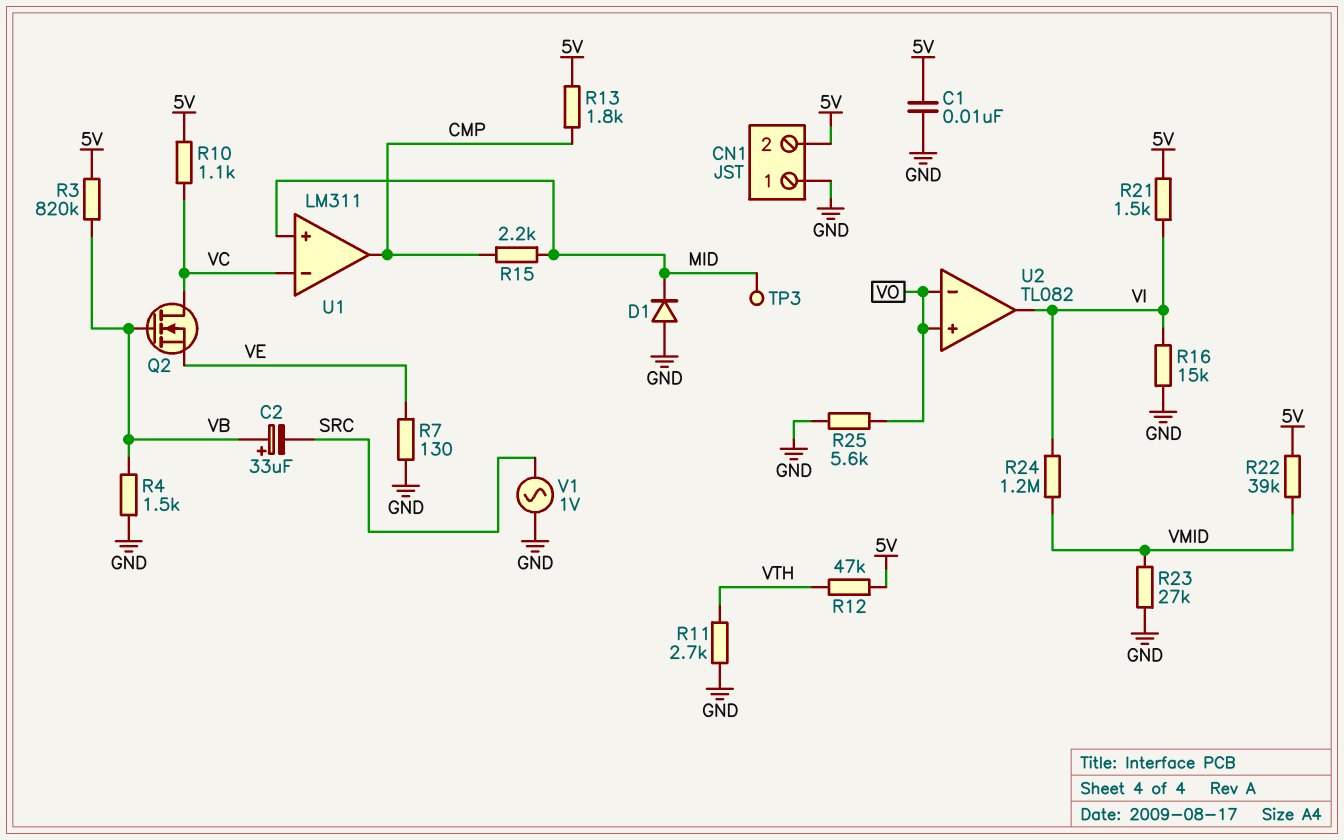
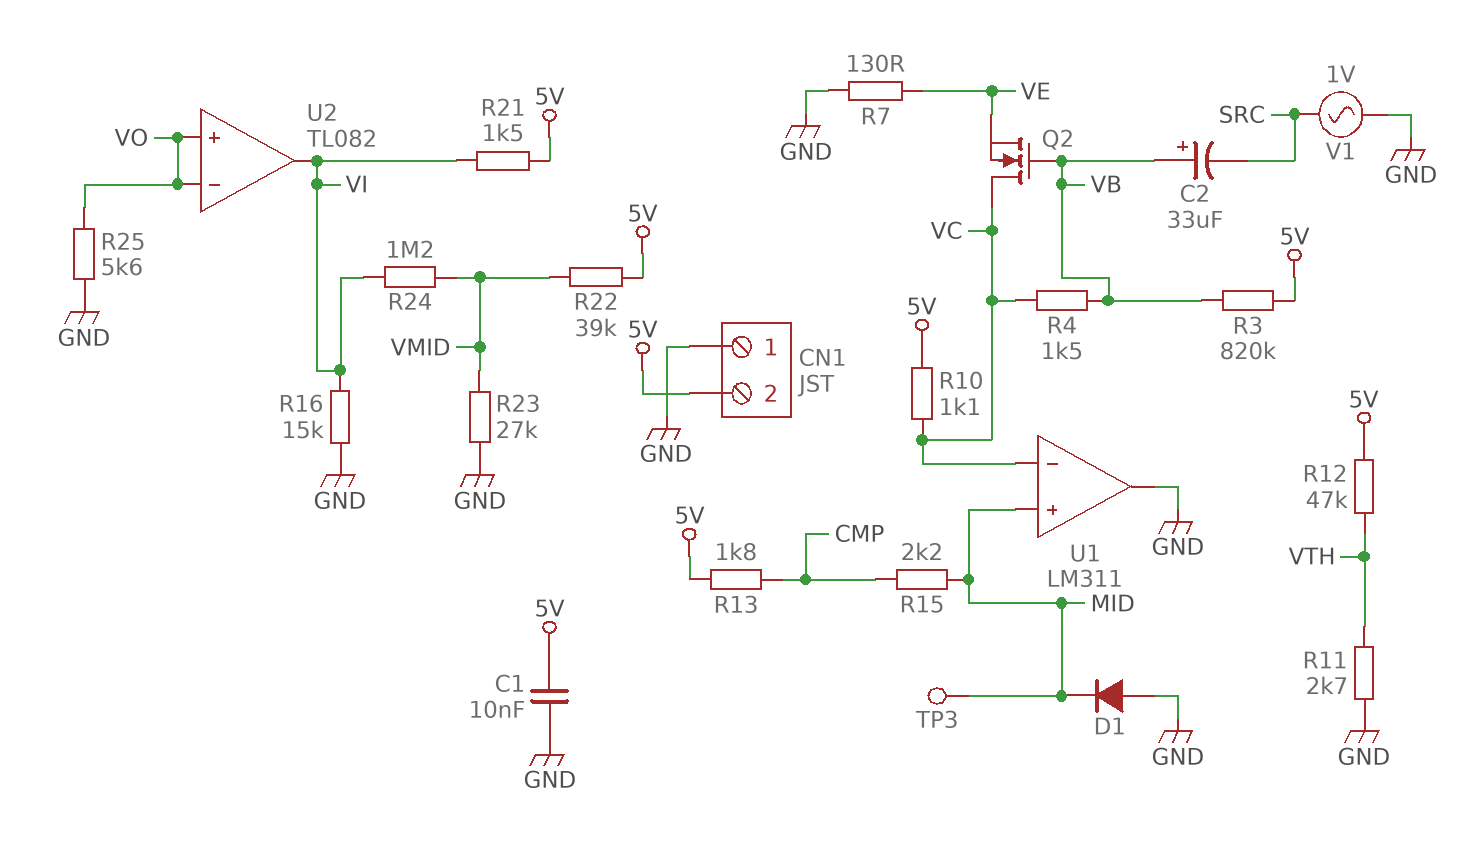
R4: 1.5k (GND, VB) -> 1.5k (VB, VC)
U1 pin out: CMP -> GND

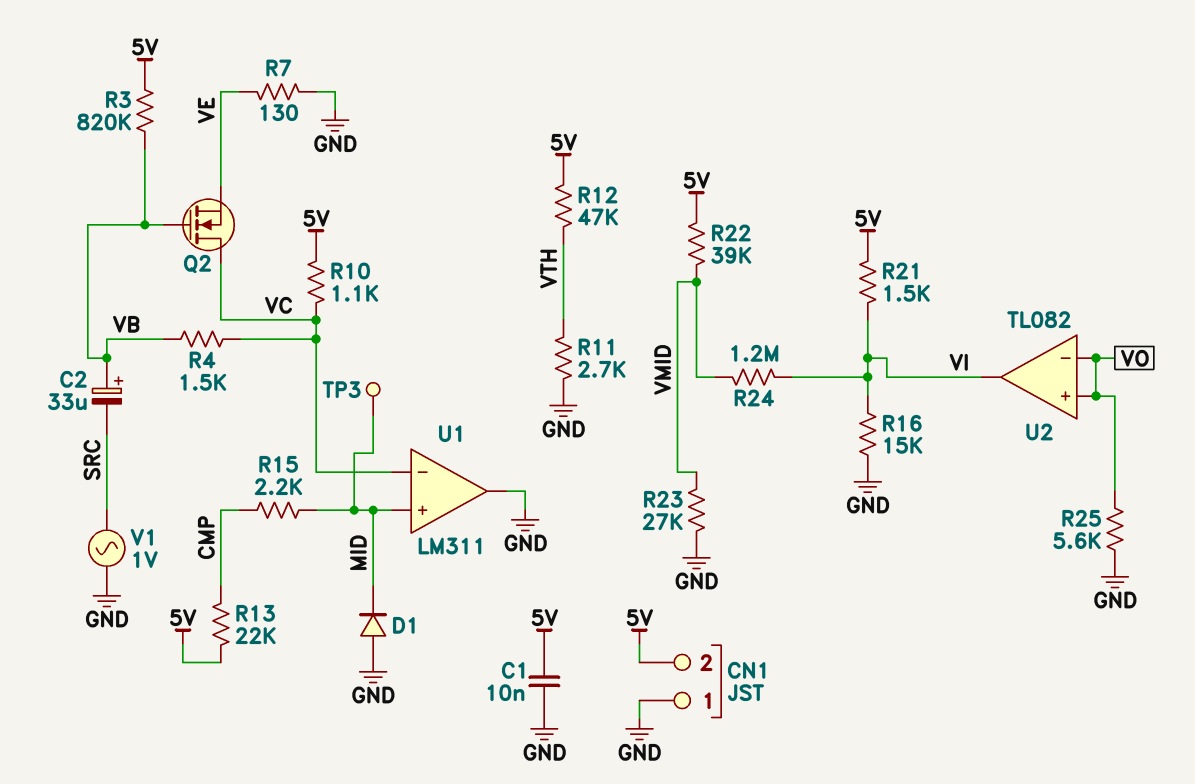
R13: 1.8k (5V, CMP) -> 22k (5V, CMP)

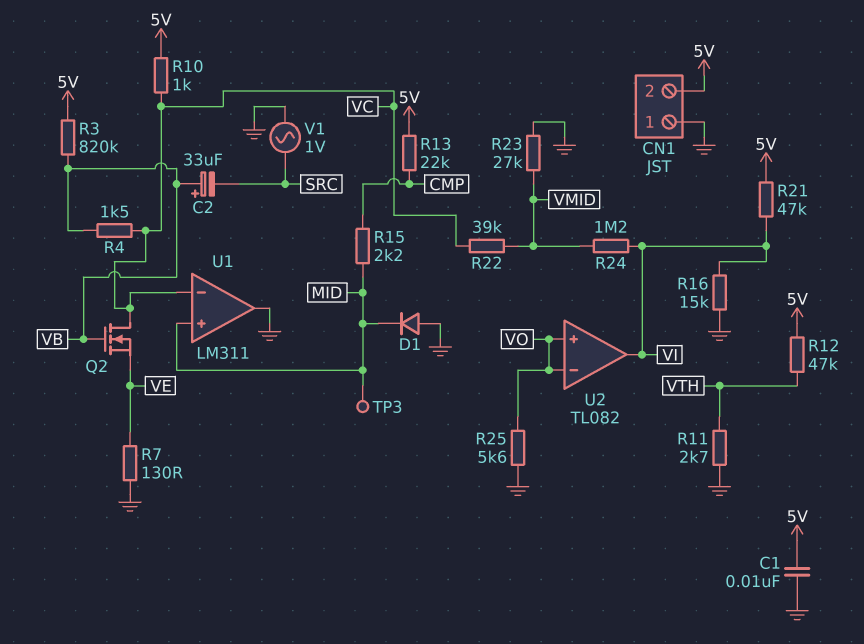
R10: 1.1k (5V, VC) -> 1k (5V, VC)
R21: 1.5k (5V, VI) -> 47k (5V, VI)
R22: 39k (5V, VMID) -> 39k (VC, VMID)

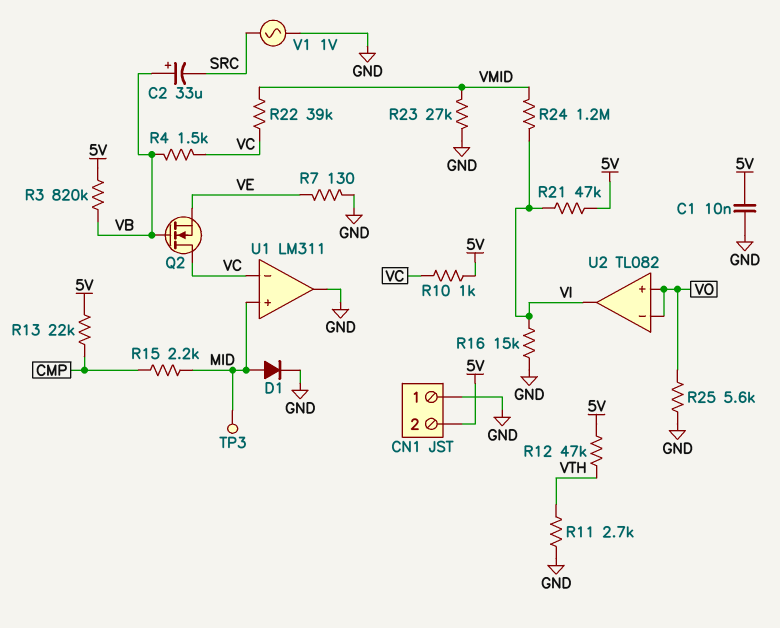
D1: diode (A GND, K MID) -> diode (A MID, K GND)

